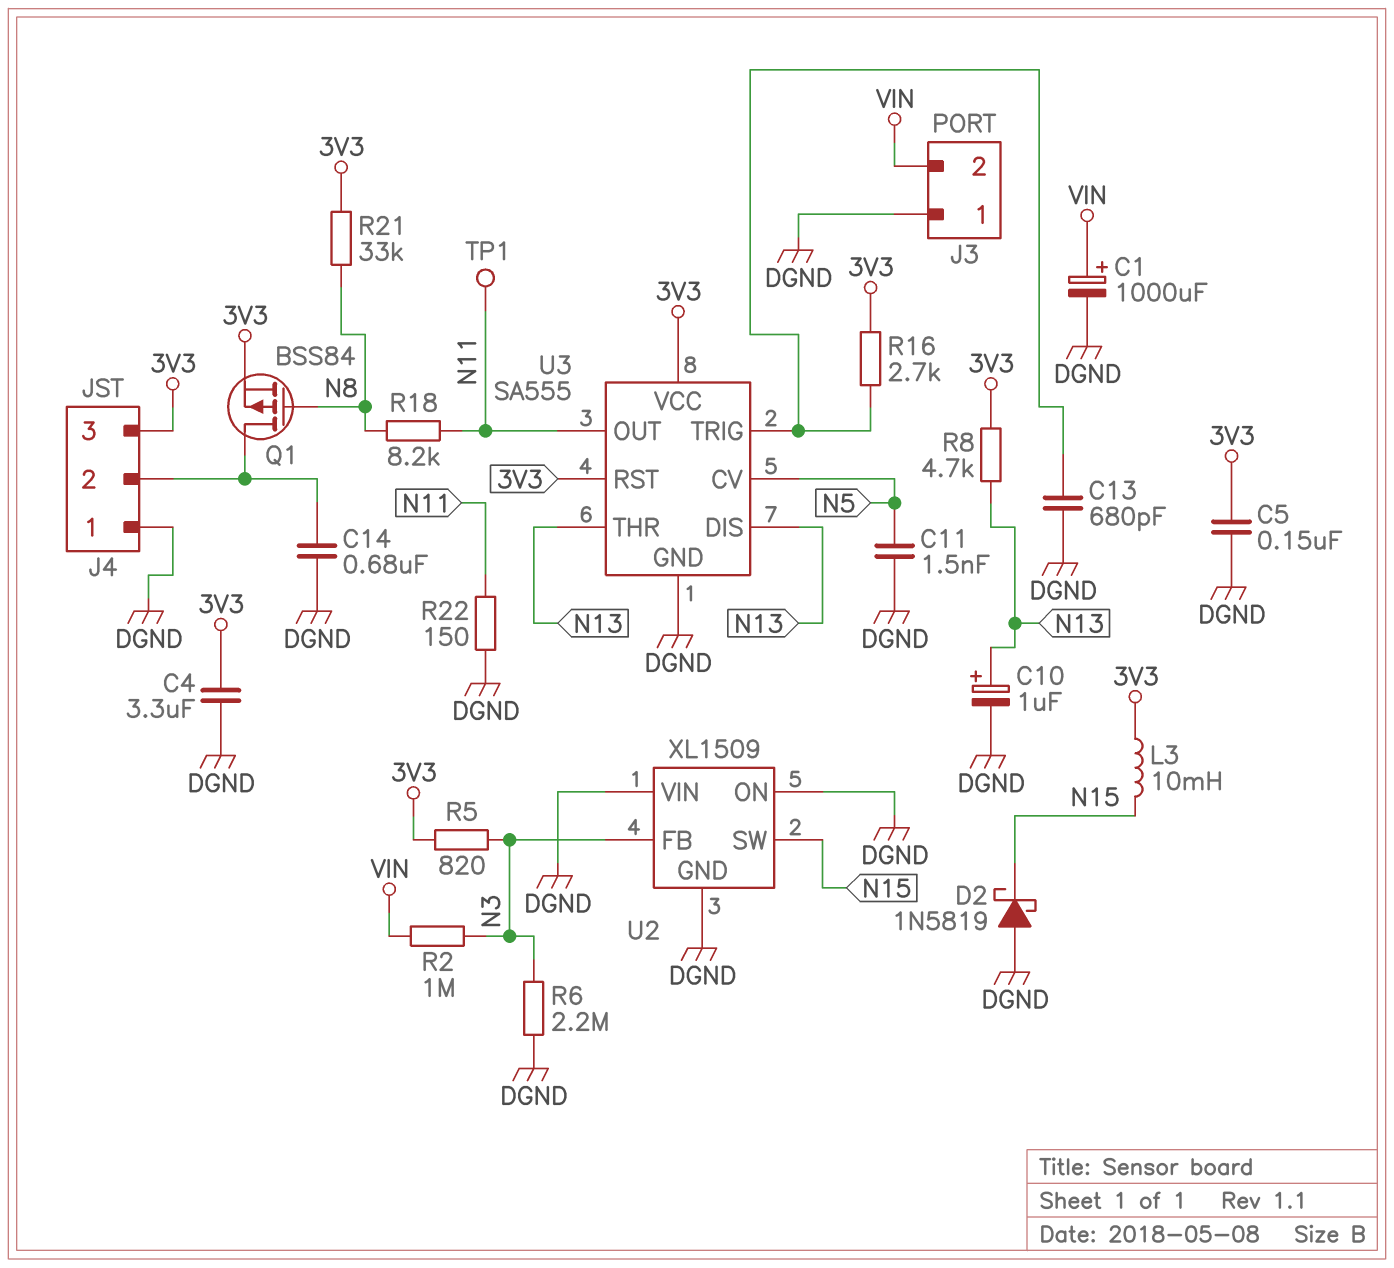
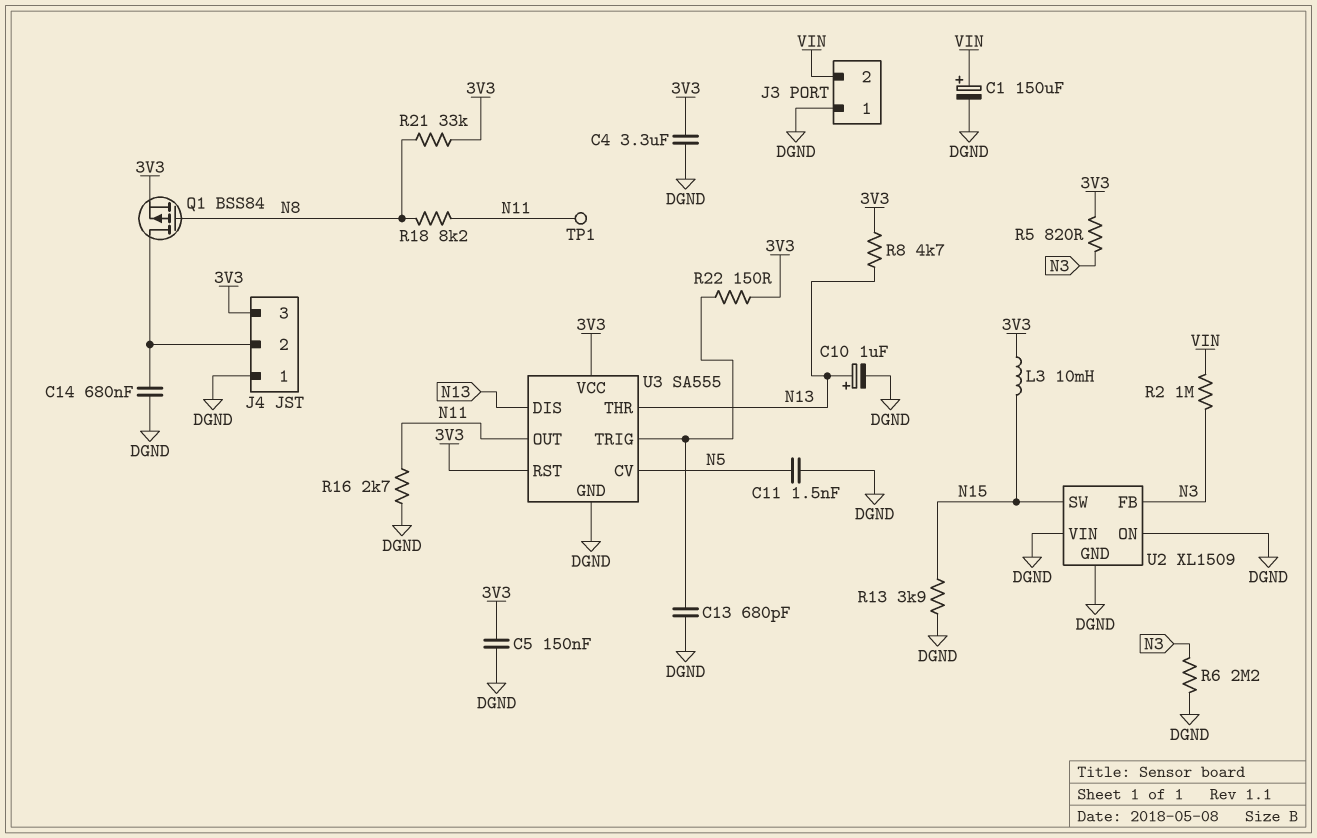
C1: 1000uF (plus VIN, minus DGND) -> 150uF (plus VIN, minus DGND)
D2: schottky 1N5819 (A DGND, K N15) -> none
R13: none -> 3.9k (DGND, N15)
R16: 2.7k (3V3, U3/TRIG) -> 2.7k (DGND, N11)
R22: 150 (DGND, N11) -> 150 (3V3, U3/TRIG)

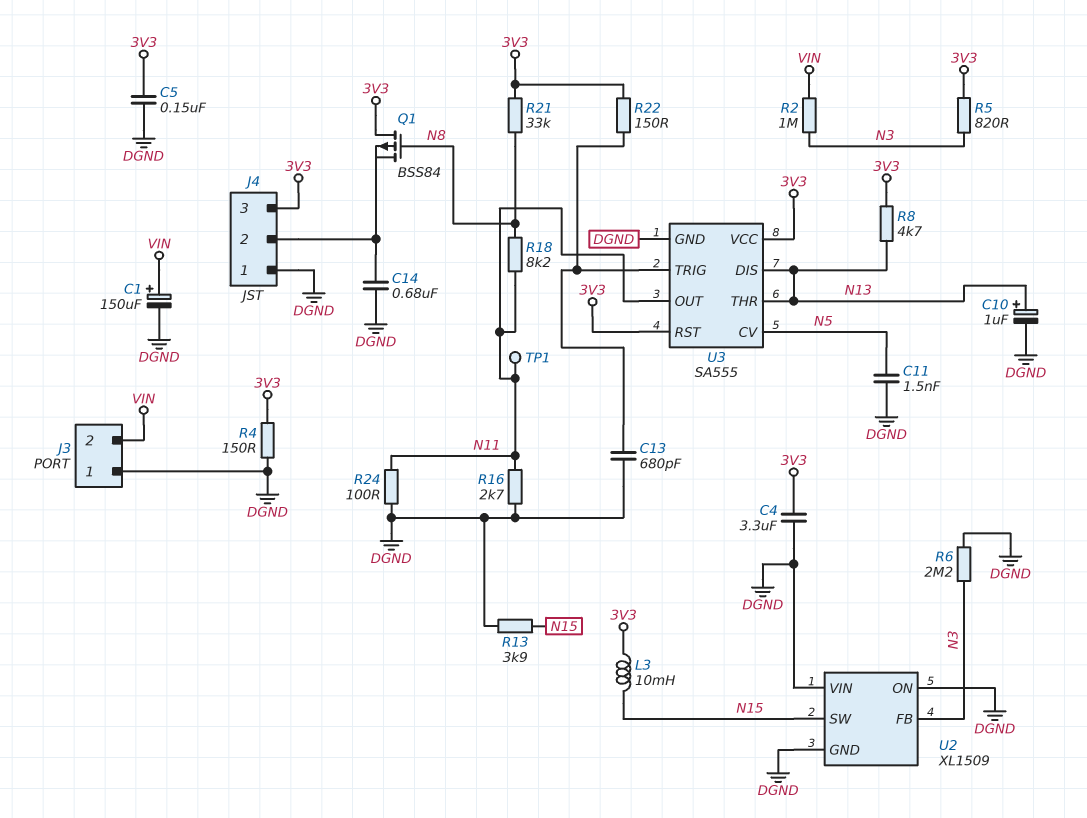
Q1: PMOS BSS84 (G N8, D J4/2, S 3V3) -> PMOS BSS84 (G N8, D 3V3, S J4/2)
R4: none -> 150 (3V3, DGND)
R24: none -> 100 (DGND, N11)

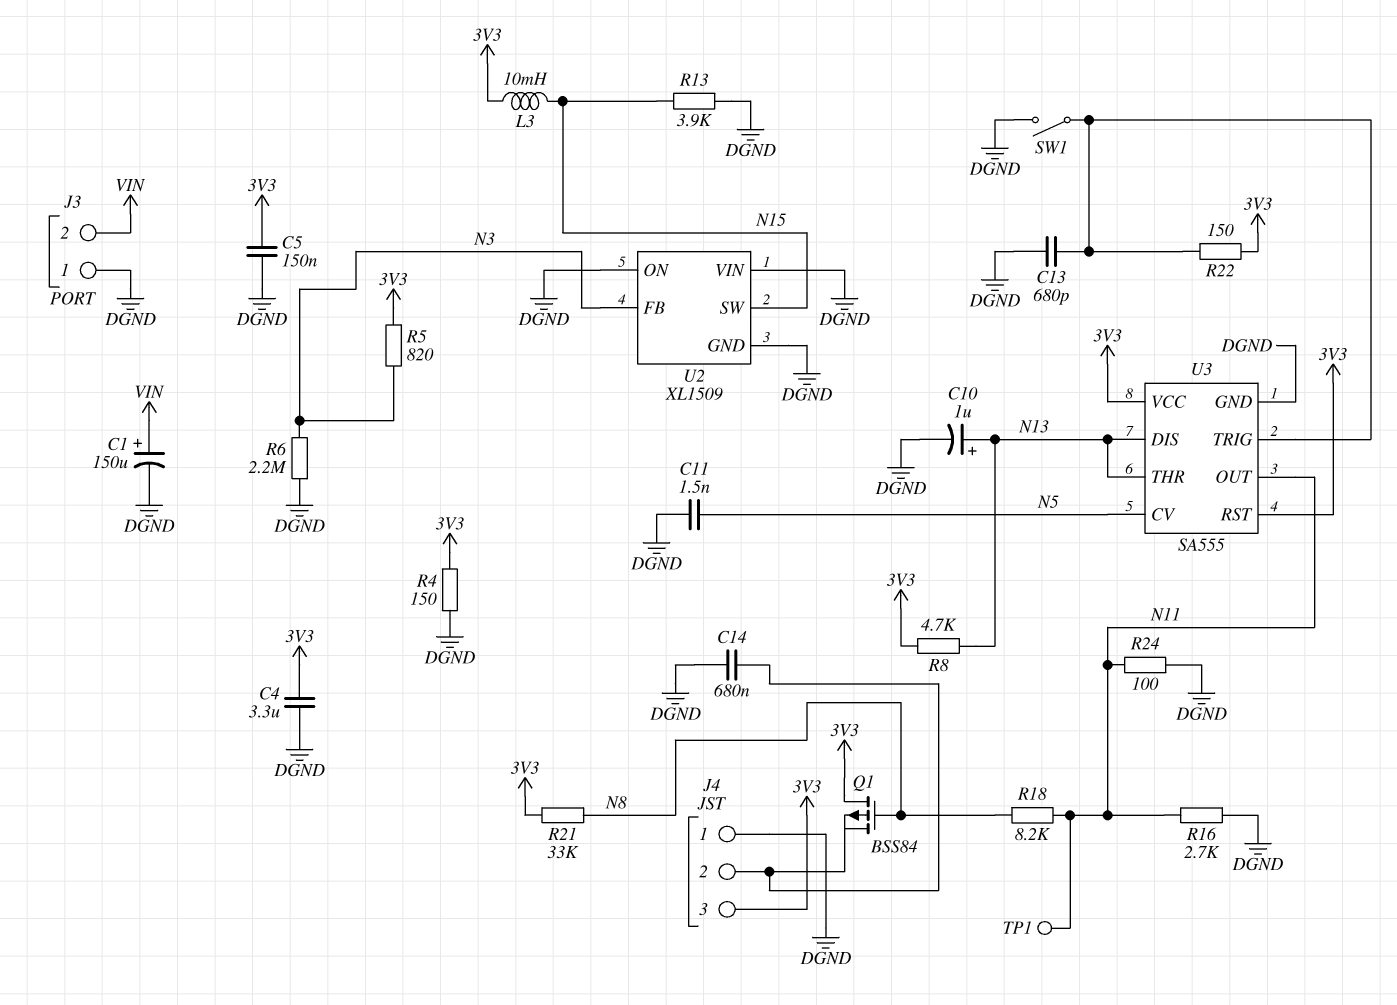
R2: 1M (N3, VIN) -> none
SW1: none -> switch (DGND, U3/TRIG)

